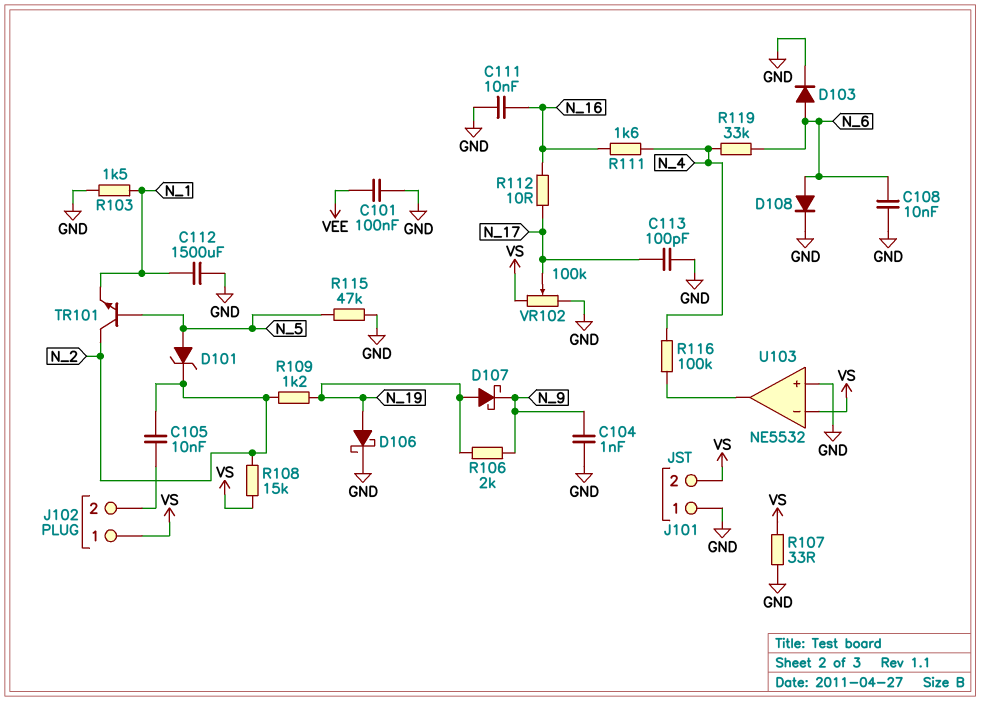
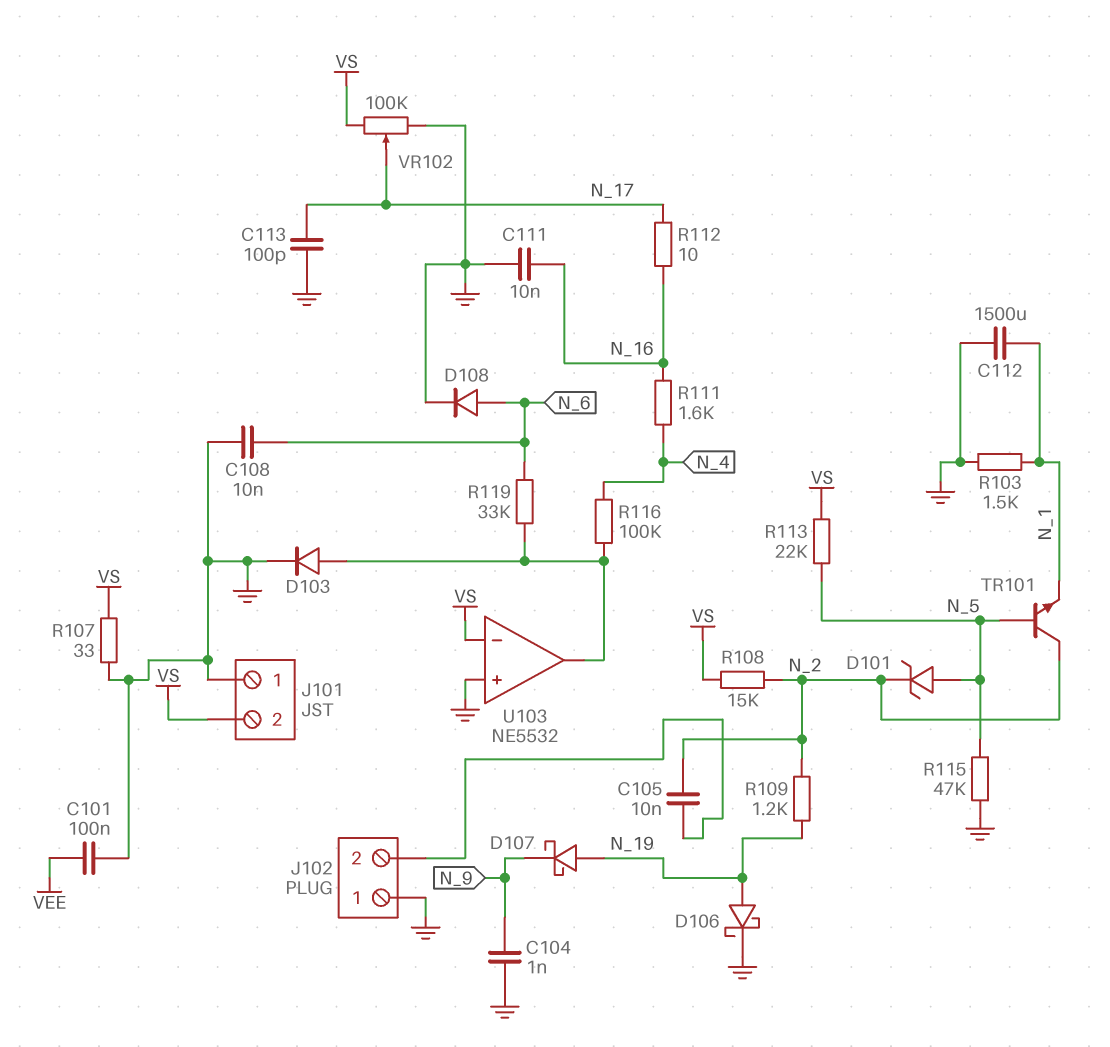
D103: diode (A N_6, K GND) -> diode (A U103/out, K GND)
J102 pin 1: VS -> GND
R106: 2k (N_9, N_19) -> none
R113: none -> 22k (N_5, VS)
R119: 33k (N_4, N_6) -> 33k (N_6, U103/out)

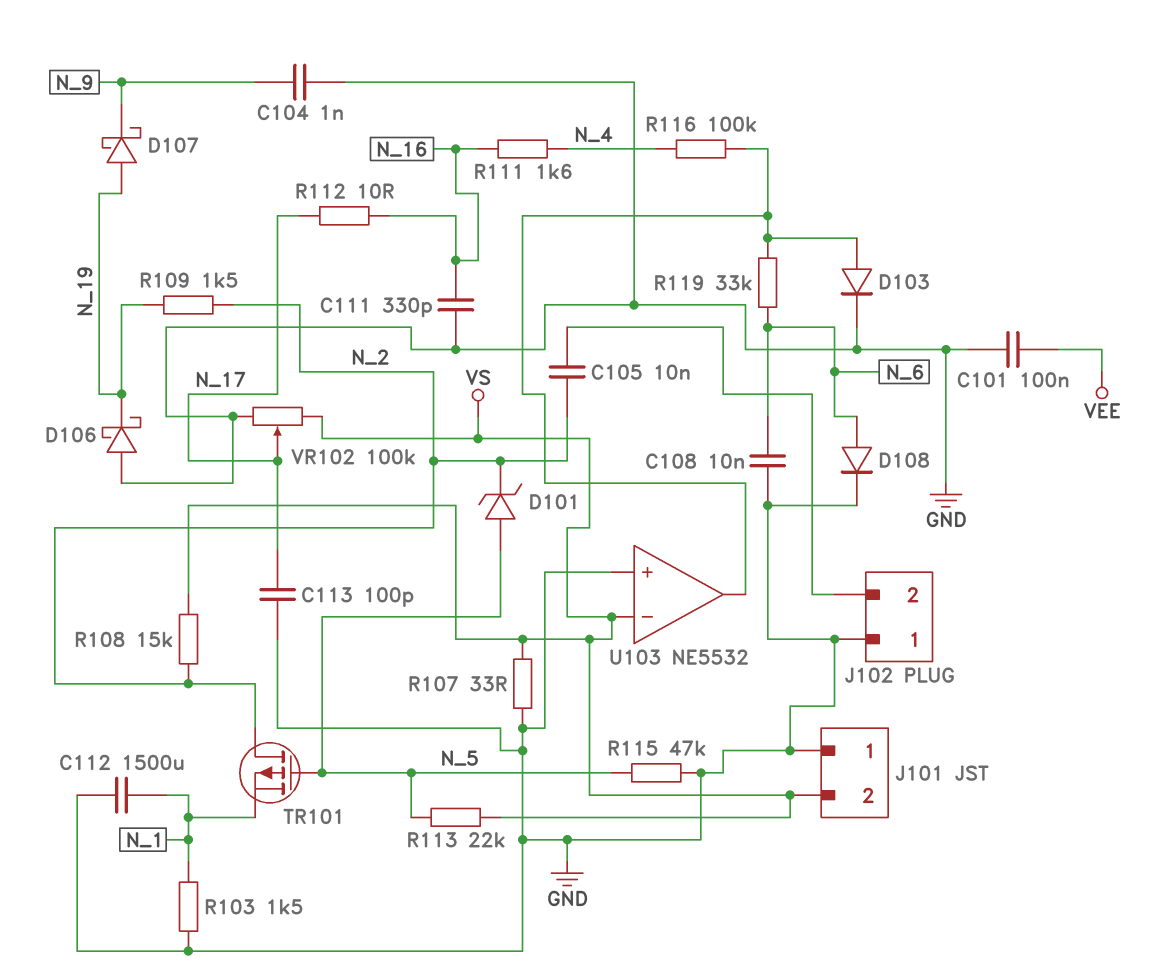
C111: 10nF (GND, N_16) -> 330pF (GND, N_16)
D106: schottky (A N_19, K GND) -> schottky (A GND, K N_19)
R109: 1.2k (N_2, N_19) -> 1.5k (N_2, N_19)
TR101: NPN (B N_5, C N_2, E N_1) -> PMOS (G N_5, D N_2, S N_1)

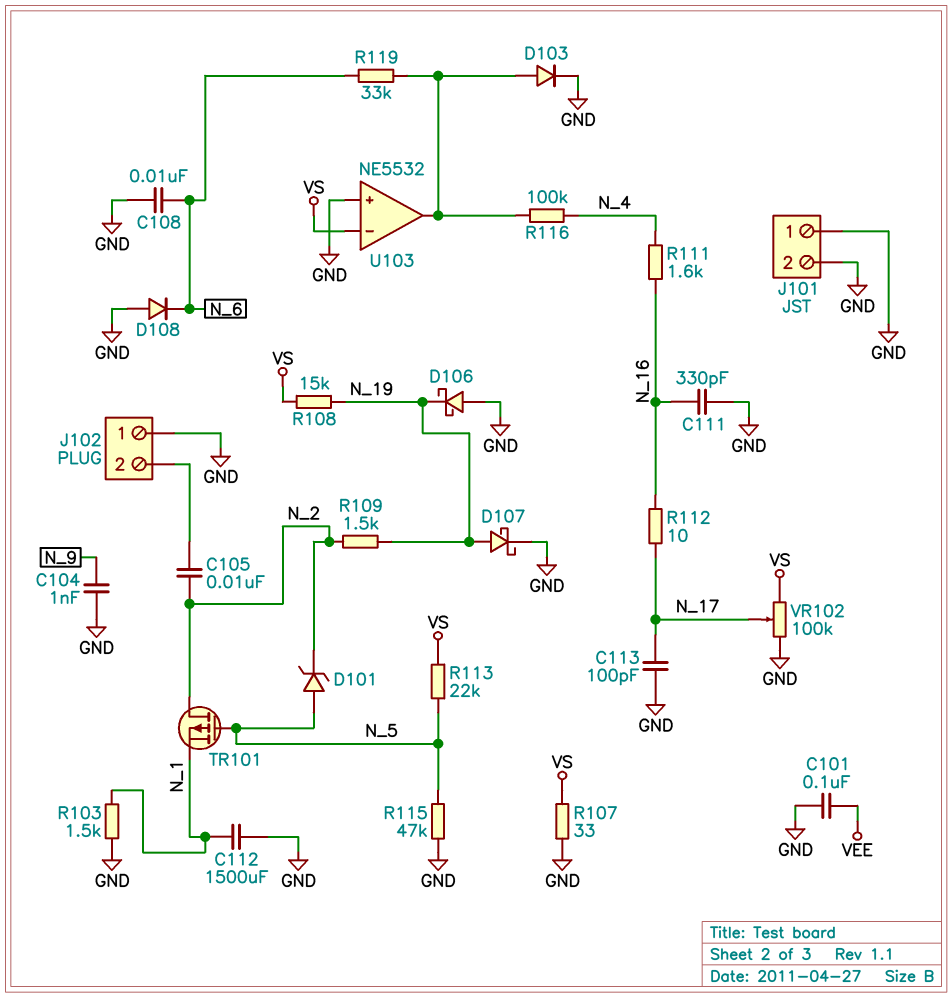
D107: schottky (A N_19, K N_9) -> schottky (A N_19, K GND)
D108: diode (A N_6, K GND) -> diode (A GND, K N_6)
J101 pin 2: VS -> GND
R108: 15k (N_2, VS) -> 15k (N_19, VS)

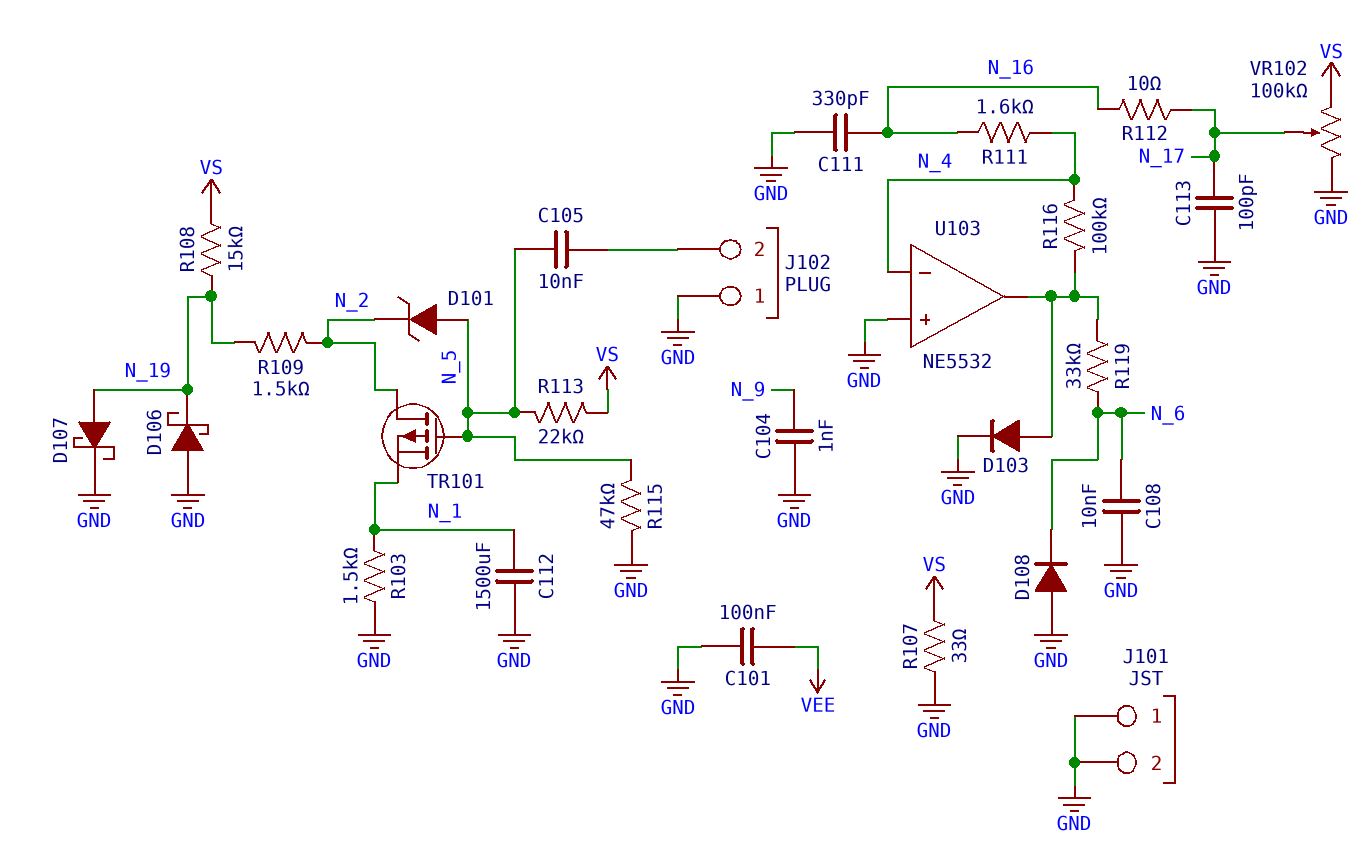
C105: 10nF (J102/2, N_2) -> 10nF (J102/2, N_5)
U103 pin in-: VS -> N_4

